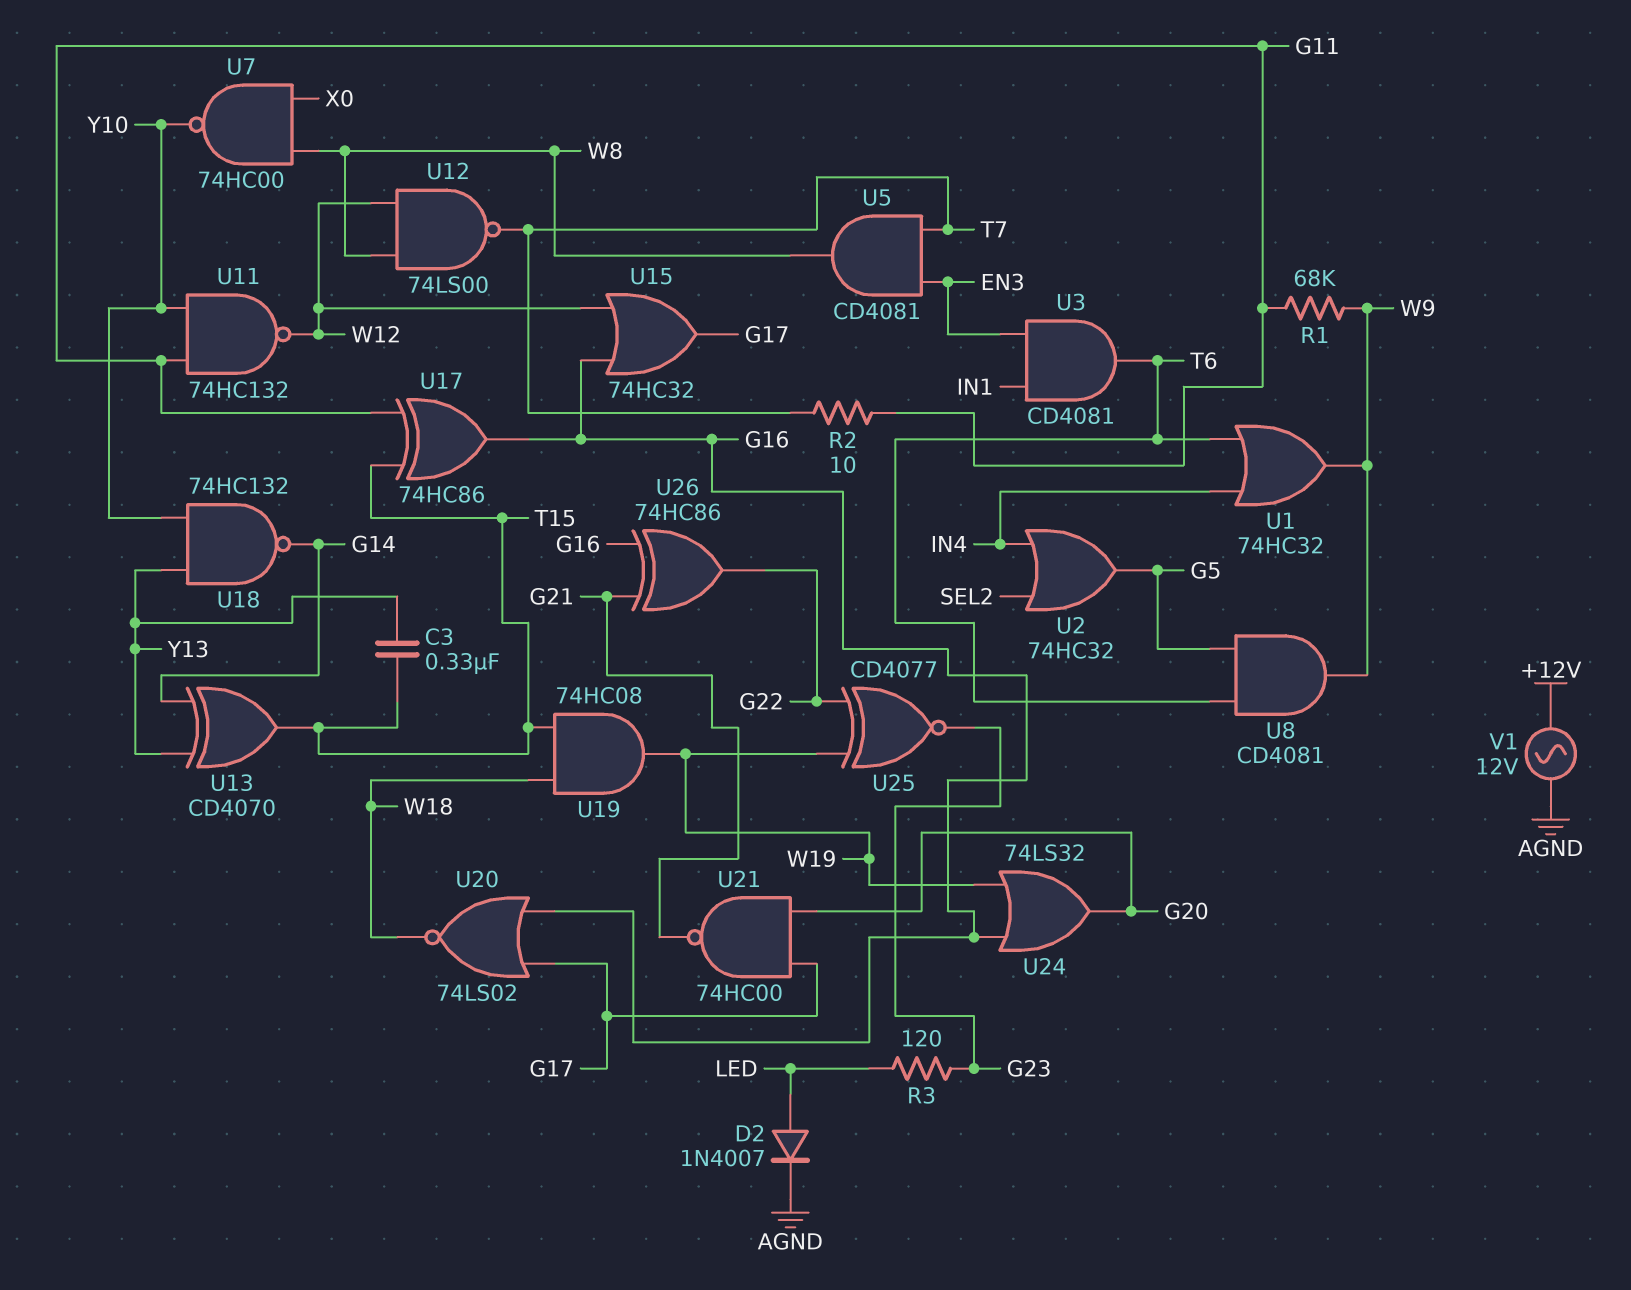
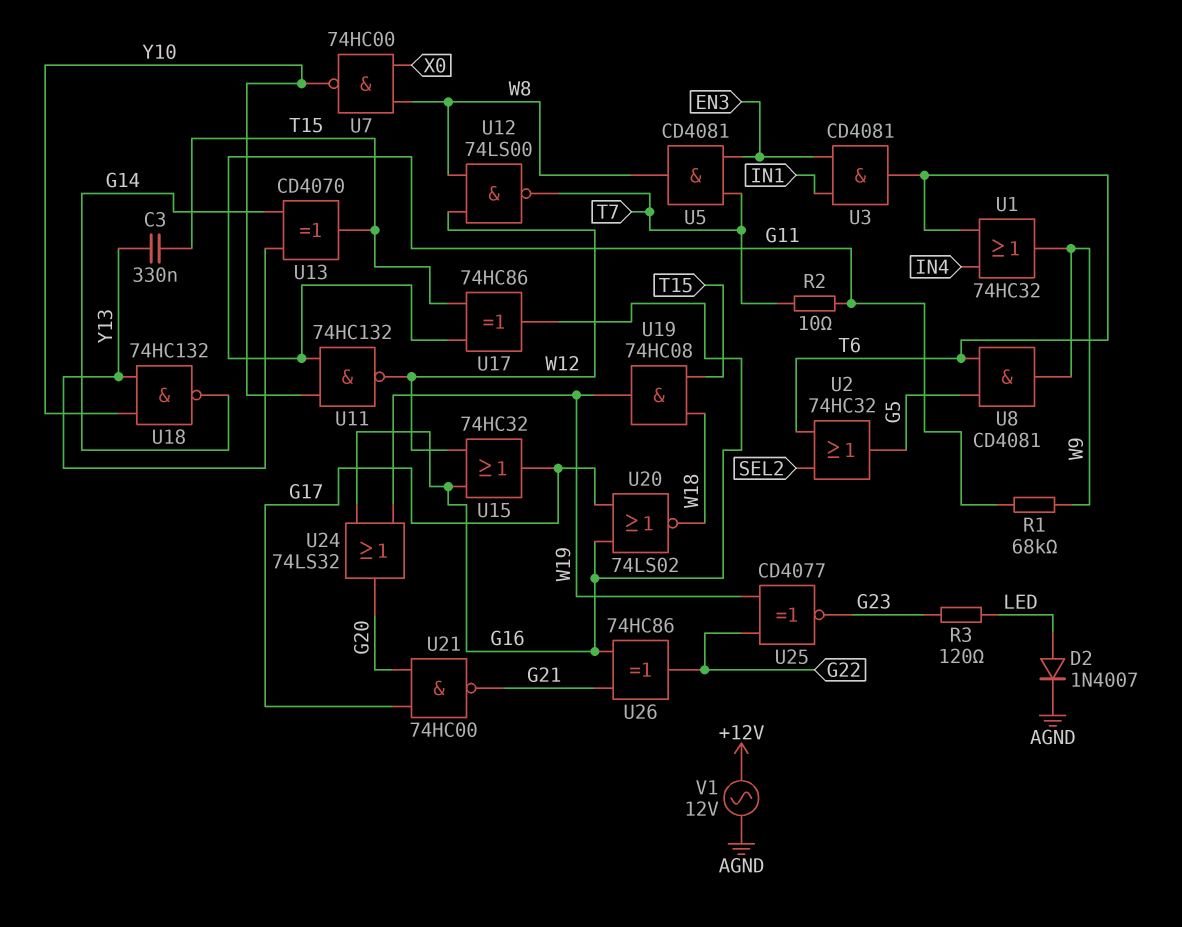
U2: OR 74HC32 (in IN4, in SEL2, out G5) -> OR 74HC32 (in SEL2, in T6, out G5)

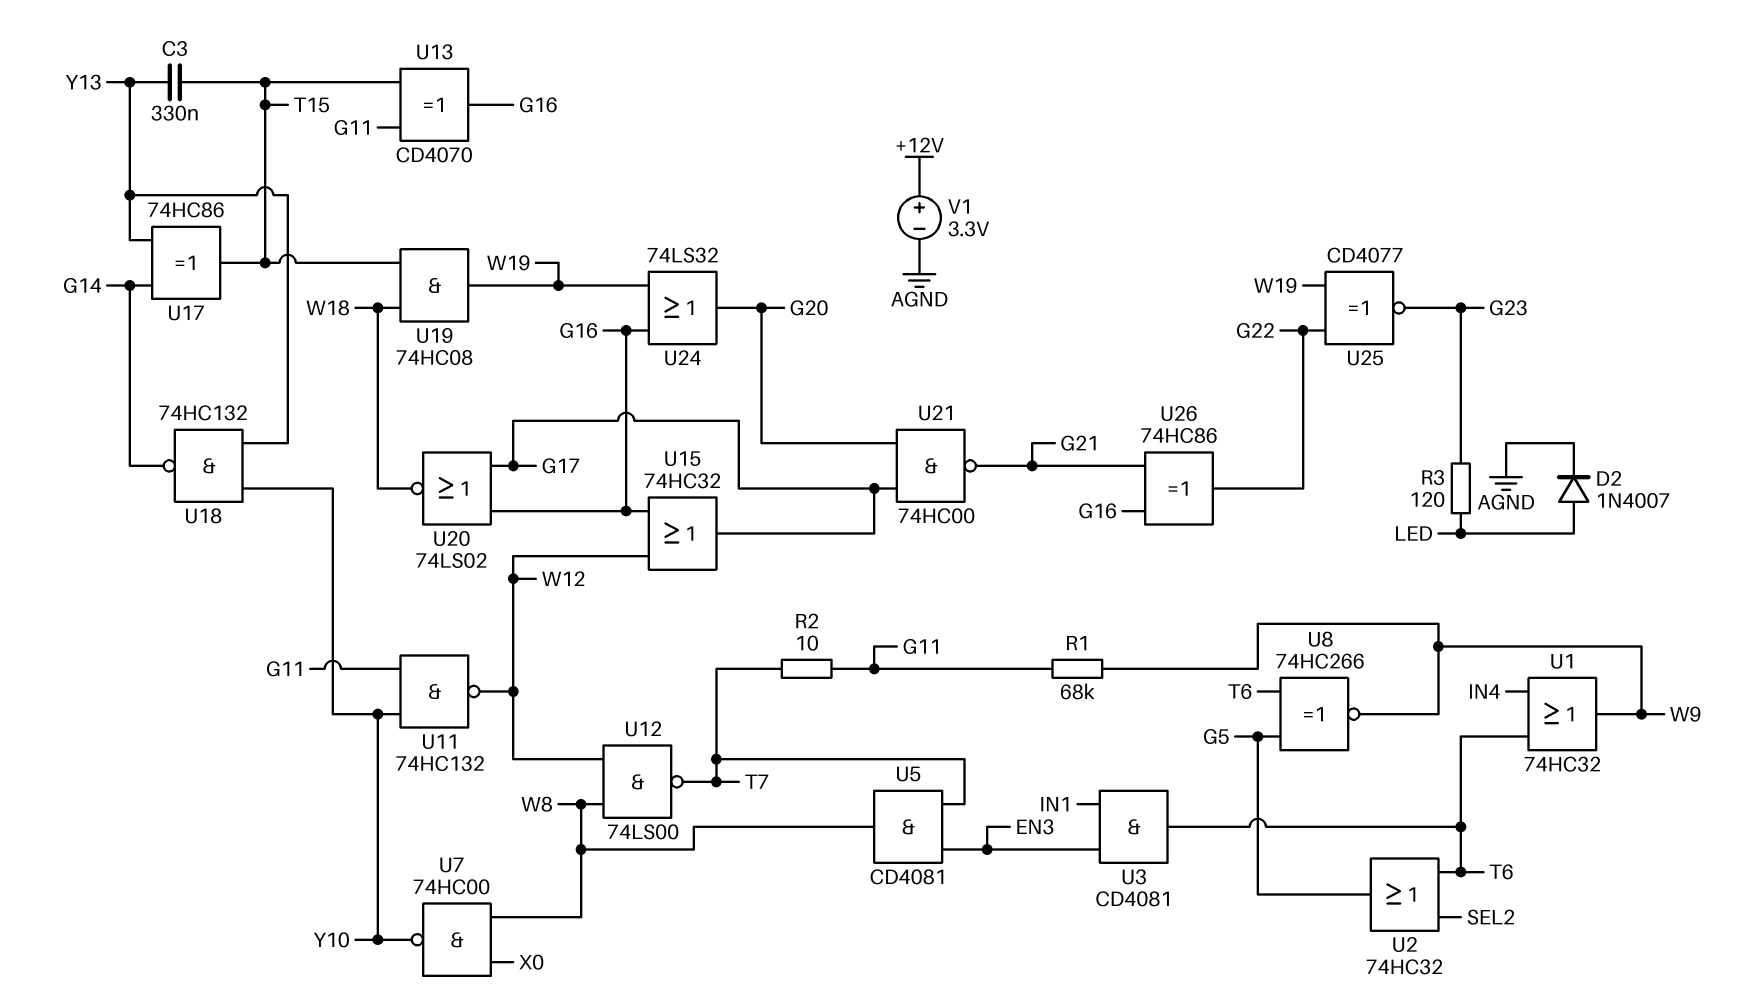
U8: AND CD4081 (in G5, in T6, out W9) -> XNOR 74HC266 (in G5, in T6, out W9)
U13: XOR CD4070 (in G14, in Y13, out T15) -> XOR CD4070 (in G11, in T15, out G16)
U17: XOR 74HC86 (in G11, in T15, out G16) -> XOR 74HC86 (in G14, in Y13, out T15)
V1: AC 12V (+12V, AGND) -> 3.3V (plus +12V, minus AGND)

